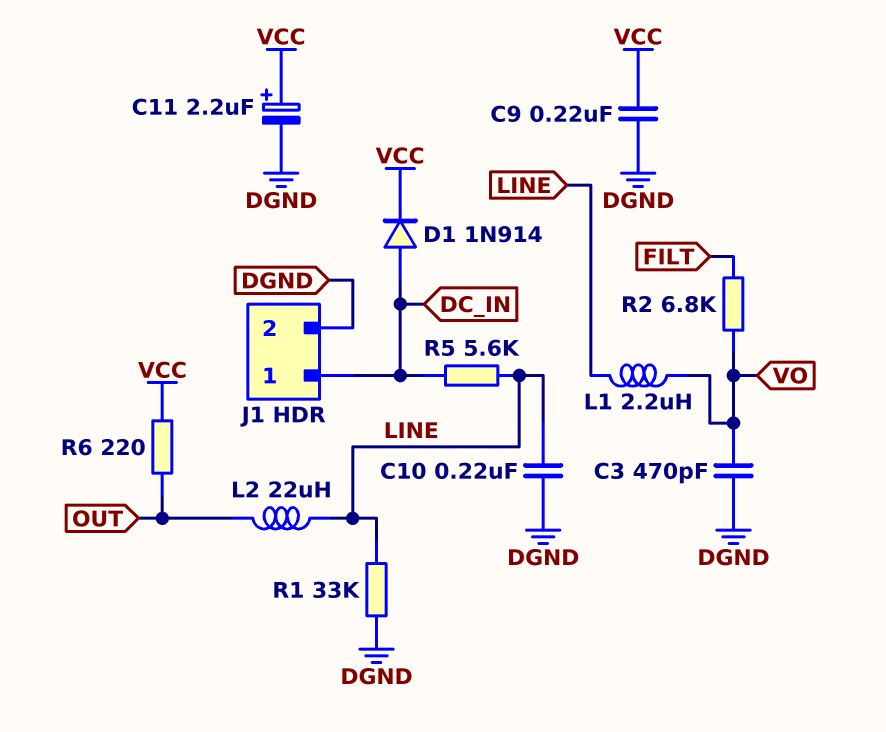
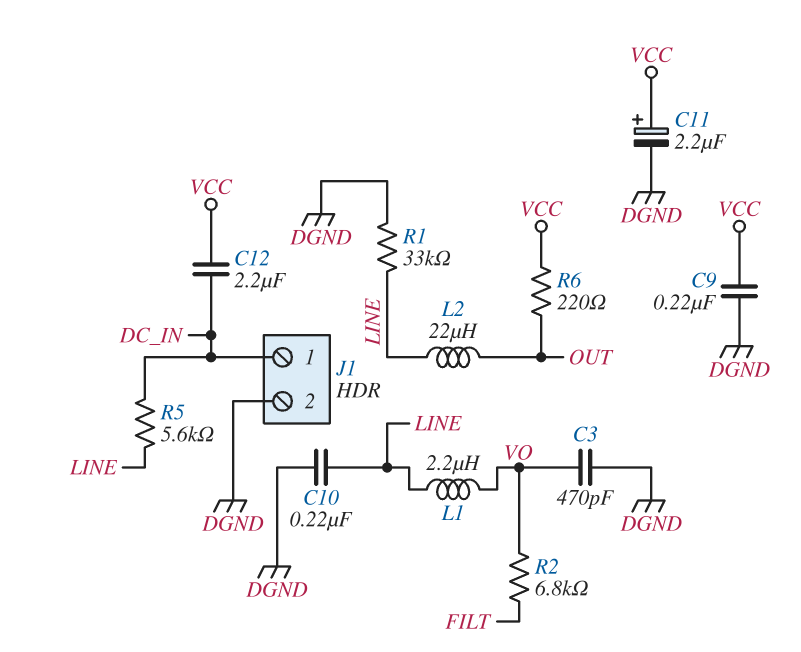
C12: none -> 2.2uF (DC_IN, VCC)
D1: diode 1N914 (A DC_IN, K VCC) -> none

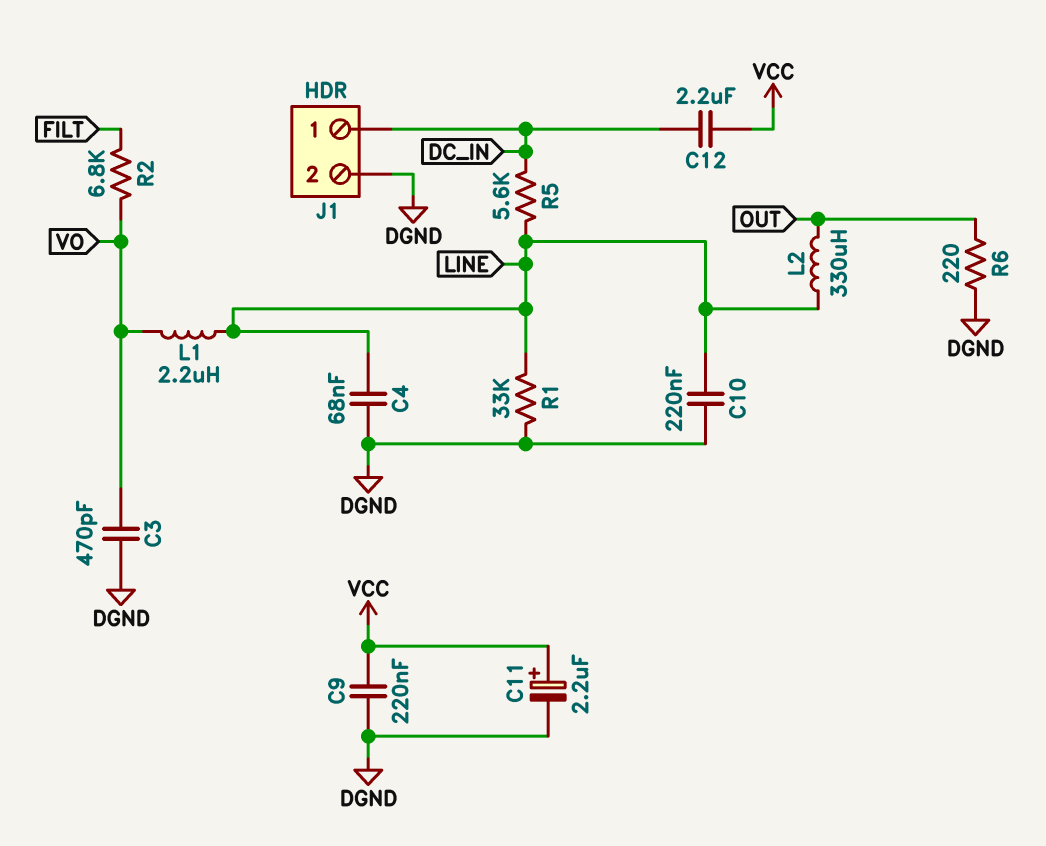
C4: none -> 68nF (DGND, LINE)
L2: 22uH (LINE, OUT) -> 330uH (LINE, OUT)
R6: 220 (OUT, VCC) -> 220 (DGND, OUT)

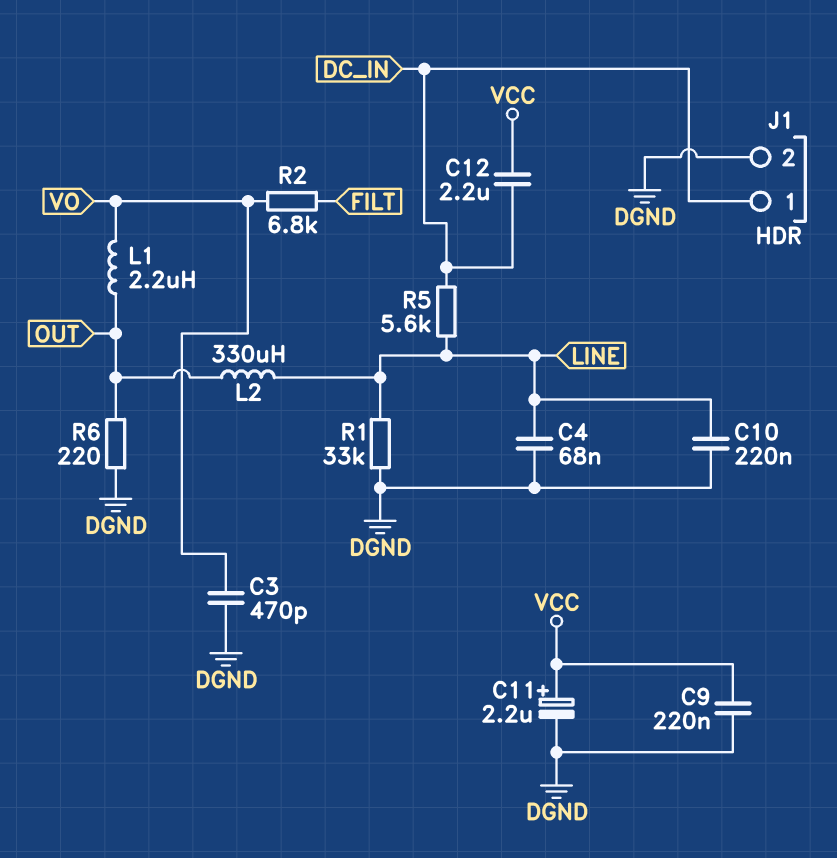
L1: 2.2uH (LINE, VO) -> 2.2uH (OUT, VO)

